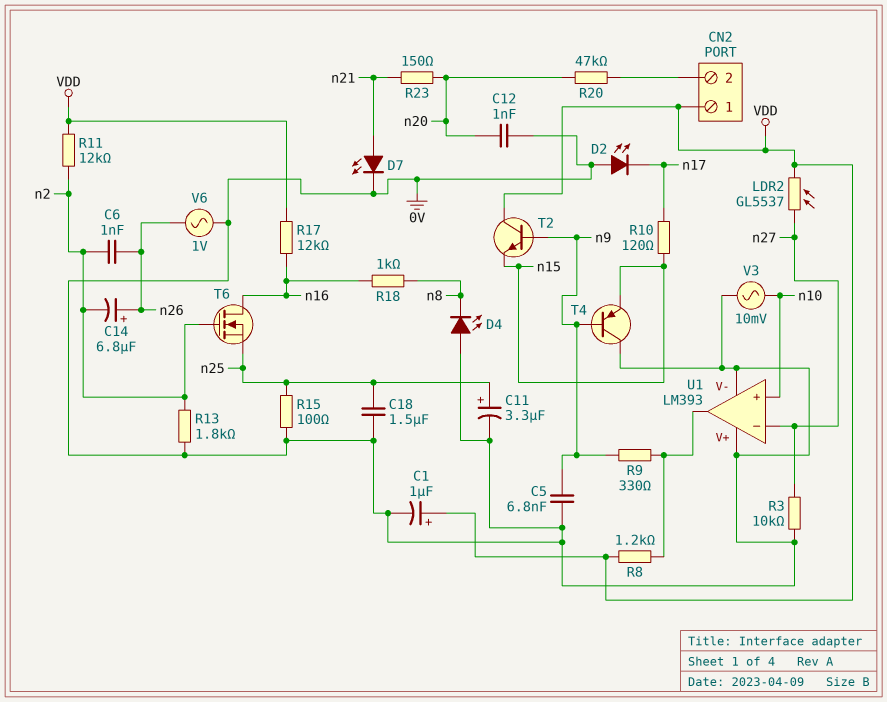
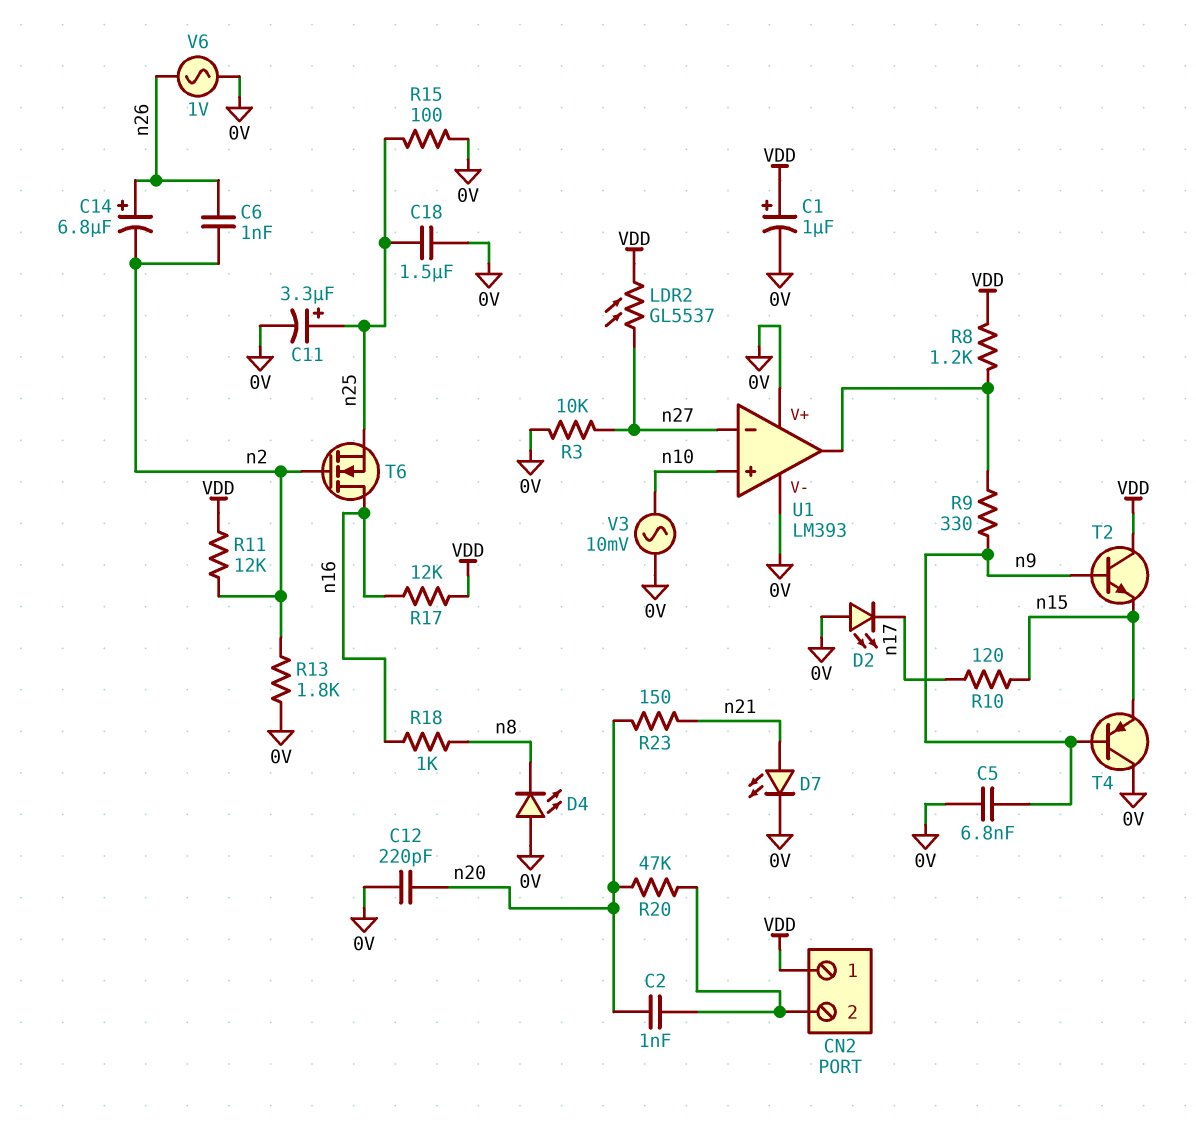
C2: none -> 1nF (CN2/2, n20)
C12: 1nF (0V, n20) -> 220pF (0V, n20)

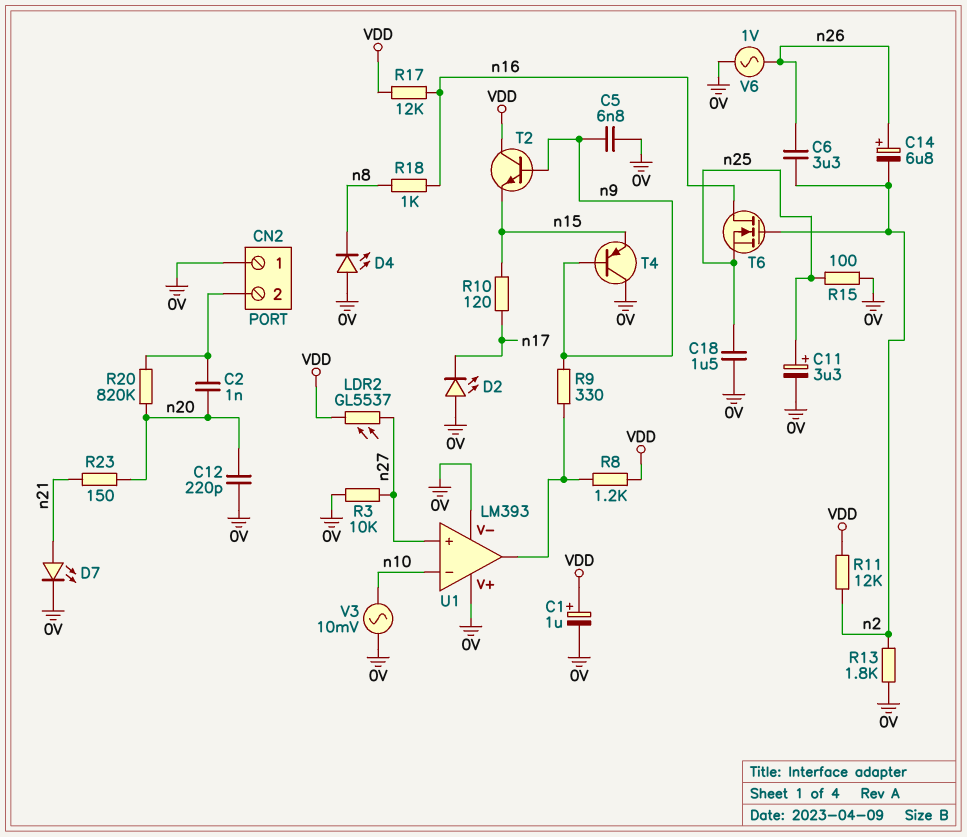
C6: 1nF (n2, n26) -> 3.3uF (n2, n26)
CN2 pin 1: VDD -> 0V
R20: 47k (CN2/2, n20) -> 820k (CN2/2, n20)
U1 pin in+: n10 -> n27
U1 pin in-: n27 -> n10

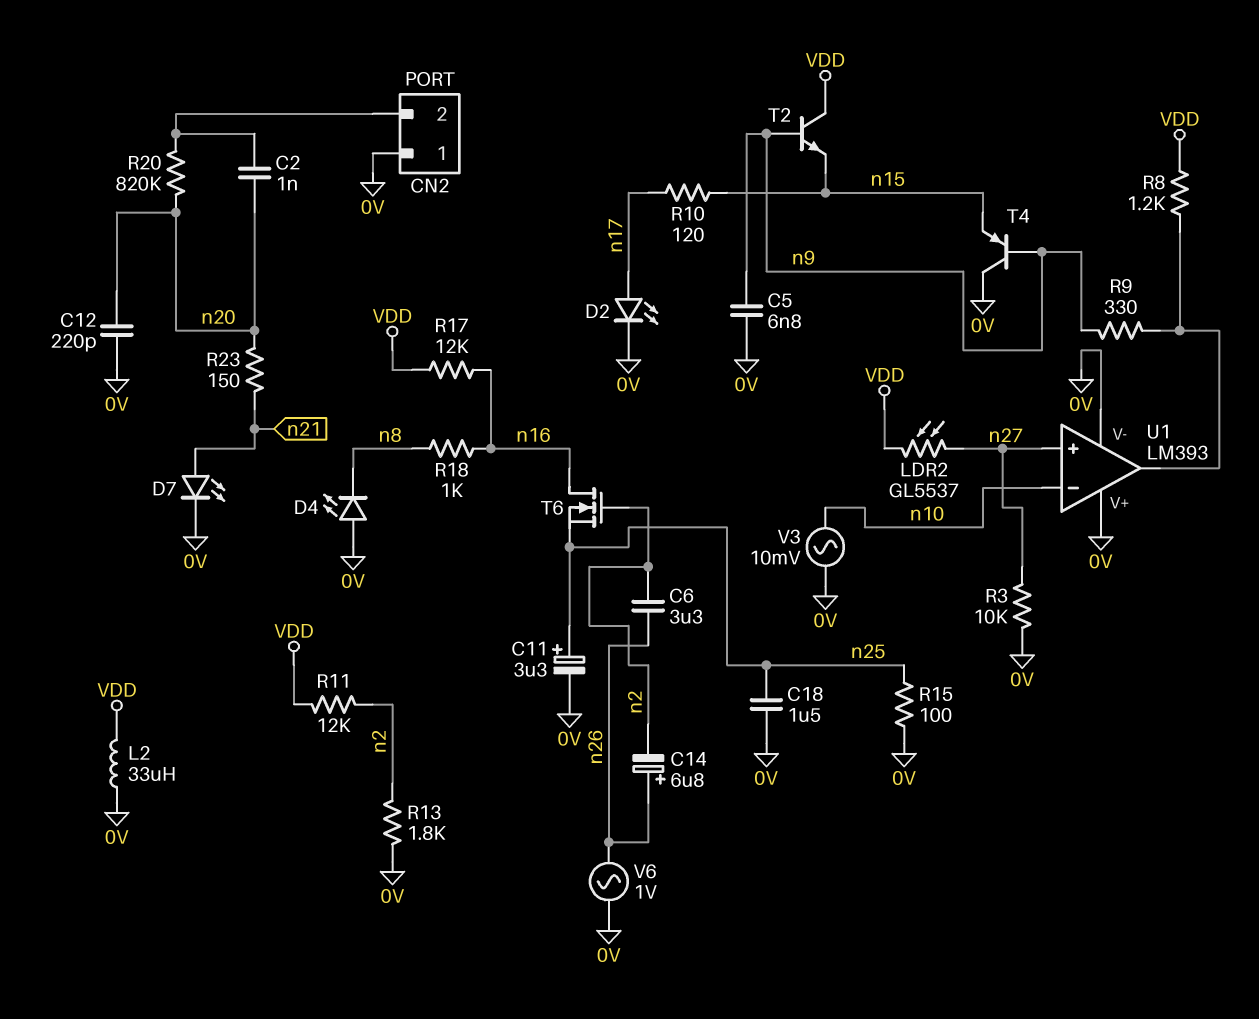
C1: 1uF (plus VDD, minus 0V) -> none
D2: LED (A 0V, K n17) -> LED (A n17, K 0V)
L2: none -> 33uH (0V, VDD)

